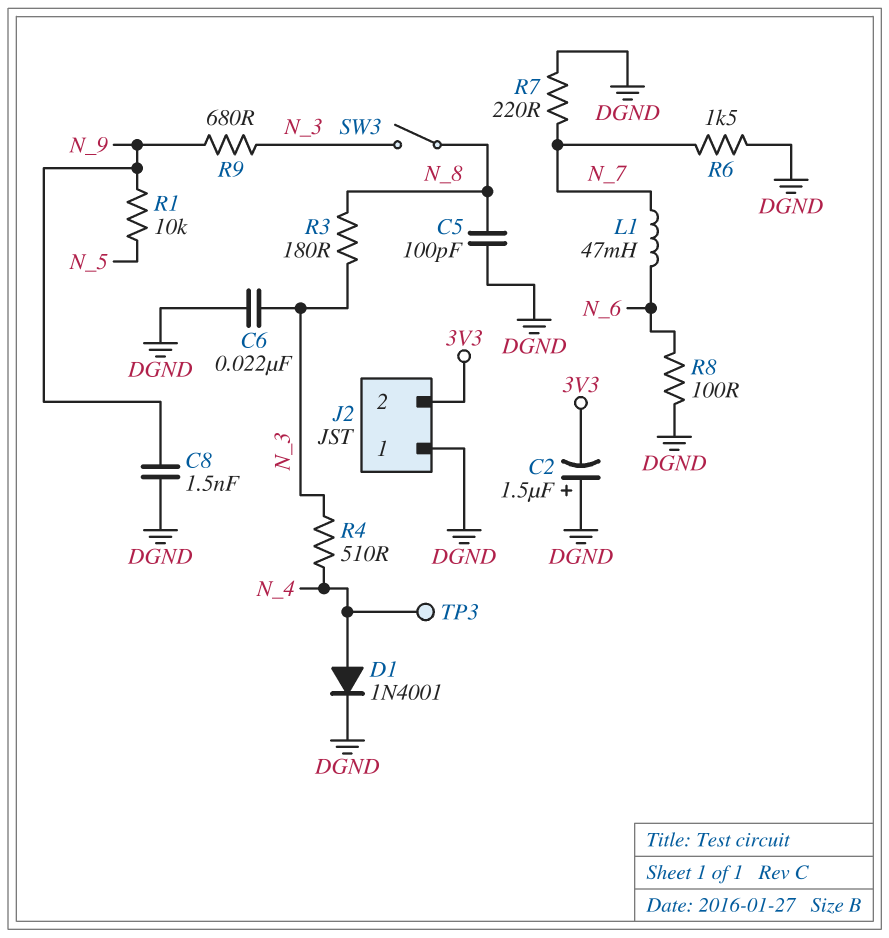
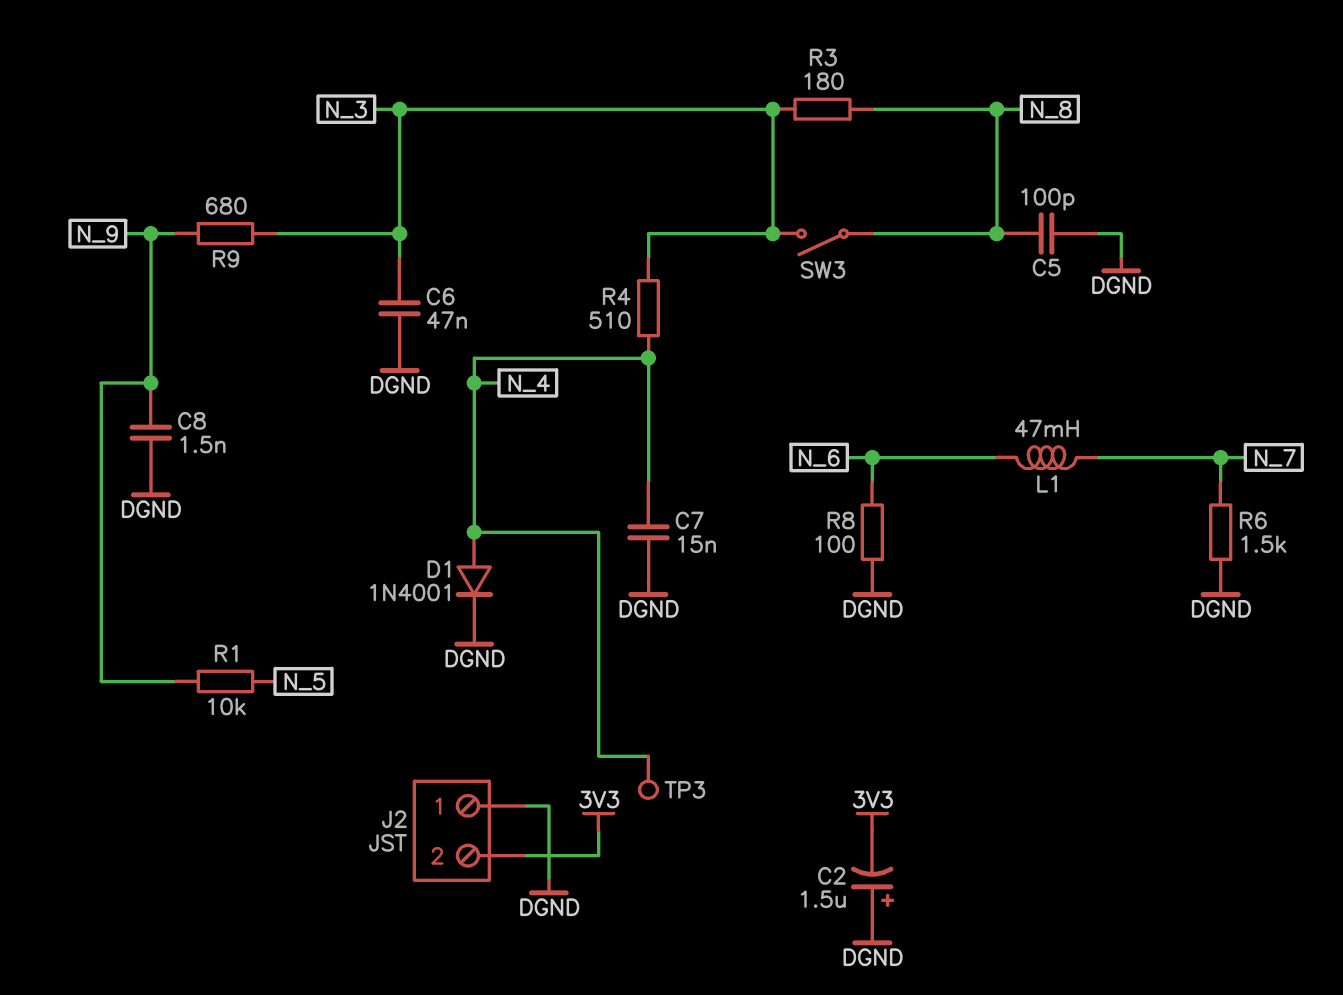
C6: 22nF (DGND, N_3) -> 47nF (DGND, N_3)
C7: none -> 15nF (DGND, N_4)
R7: 220 (DGND, N_7) -> none

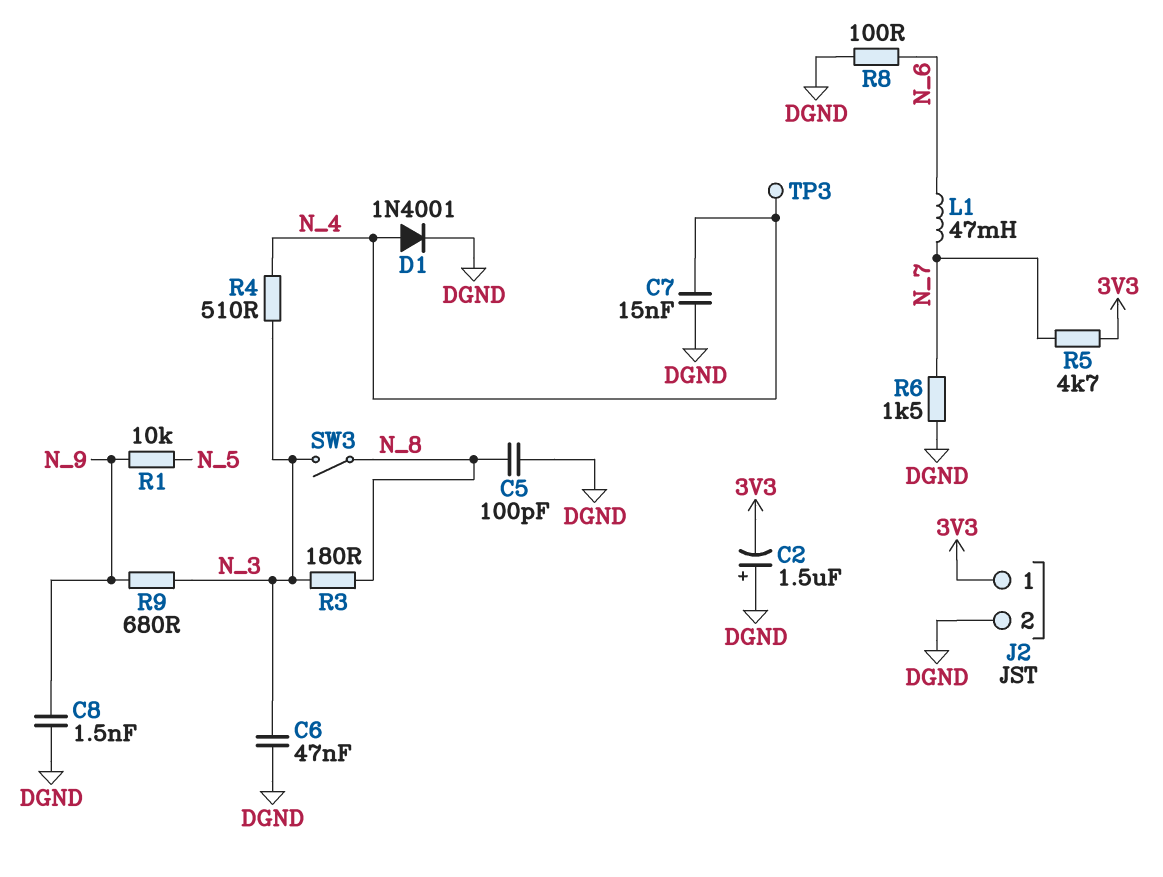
J2 pin 1: DGND -> 3V3
J2 pin 2: 3V3 -> DGND
R5: none -> 4.7k (3V3, N_7)

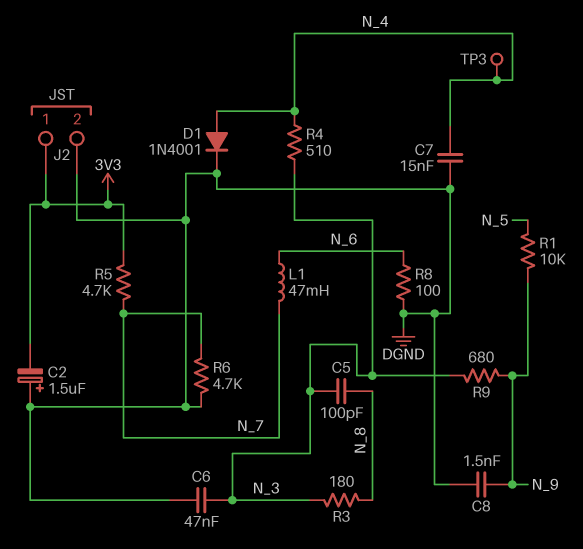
C5: 100pF (DGND, N_8) -> 100pF (N_3, N_8)
R6: 1.5k (DGND, N_7) -> 4.7k (DGND, N_7)
SW3: switch (N_3, N_8) -> none

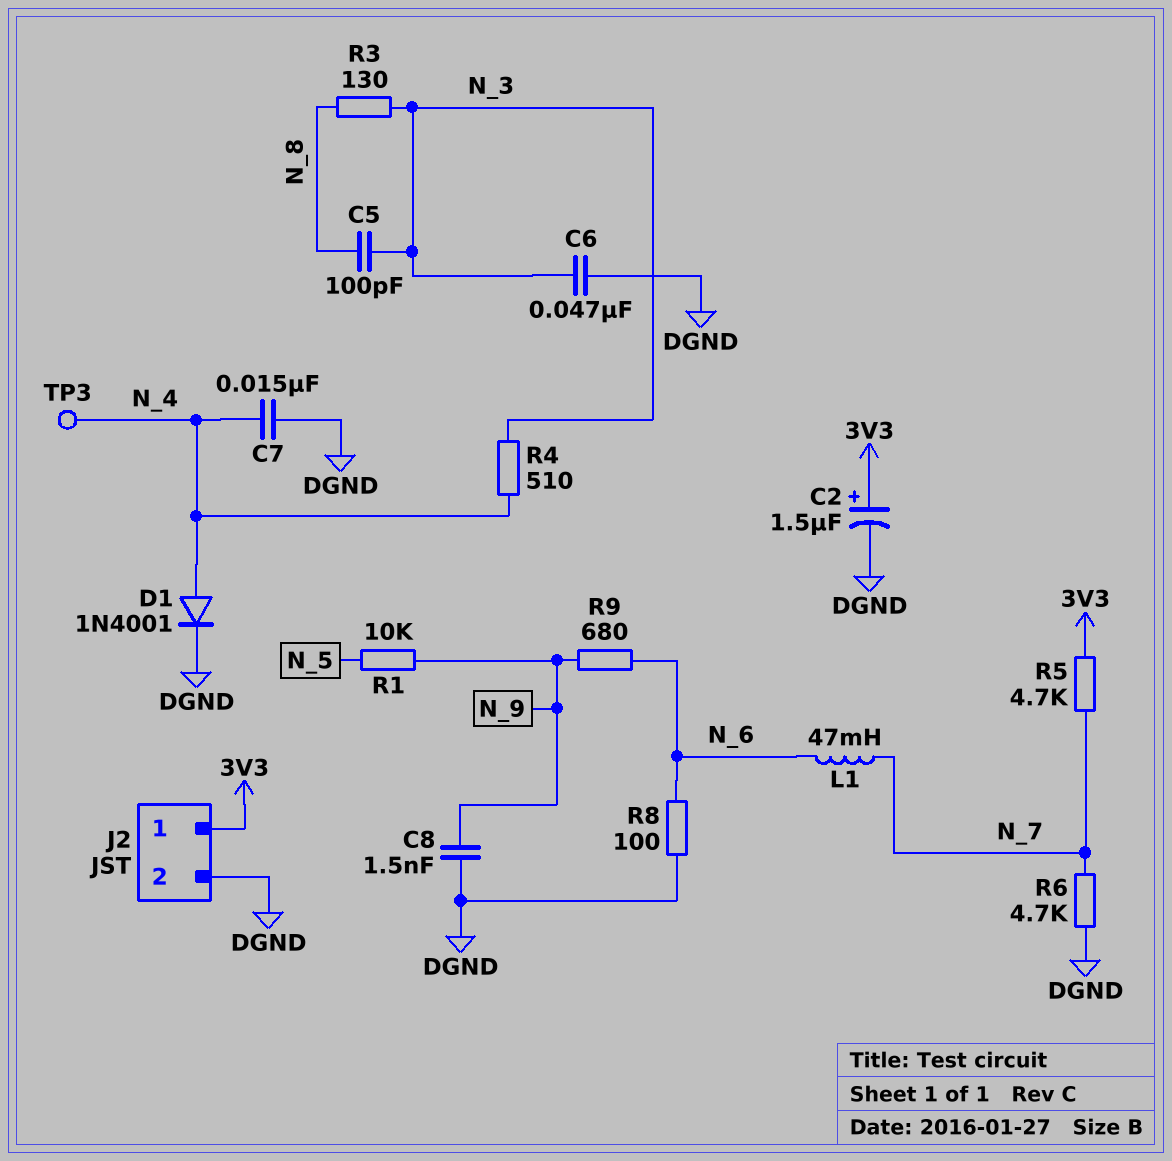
C2: 1.5uF (plus DGND, minus 3V3) -> 1.5uF (plus 3V3, minus DGND)
R3: 180 (N_3, N_8) -> 130 (N_3, N_8)
R9: 680 (N_3, N_9) -> 680 (N_6, N_9)

